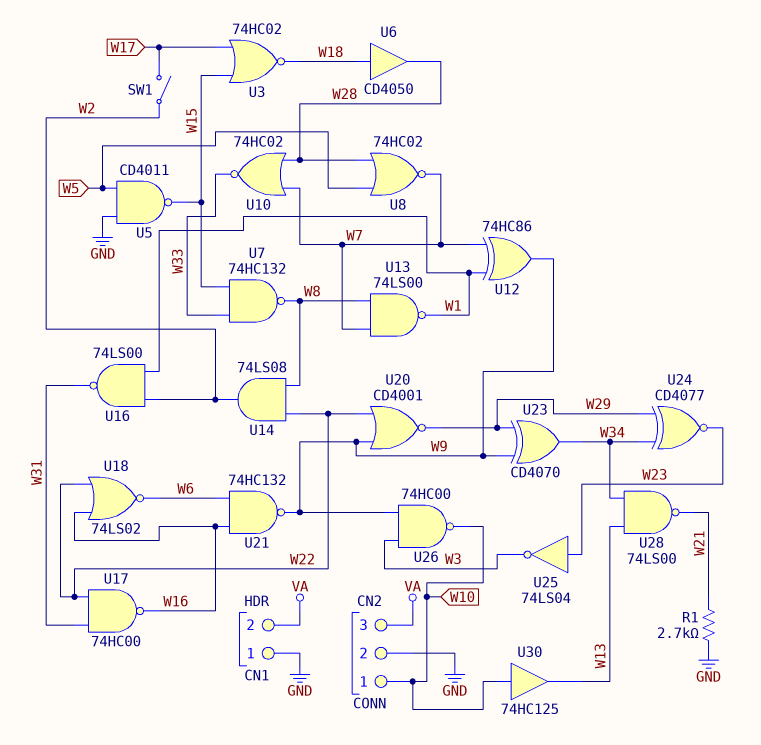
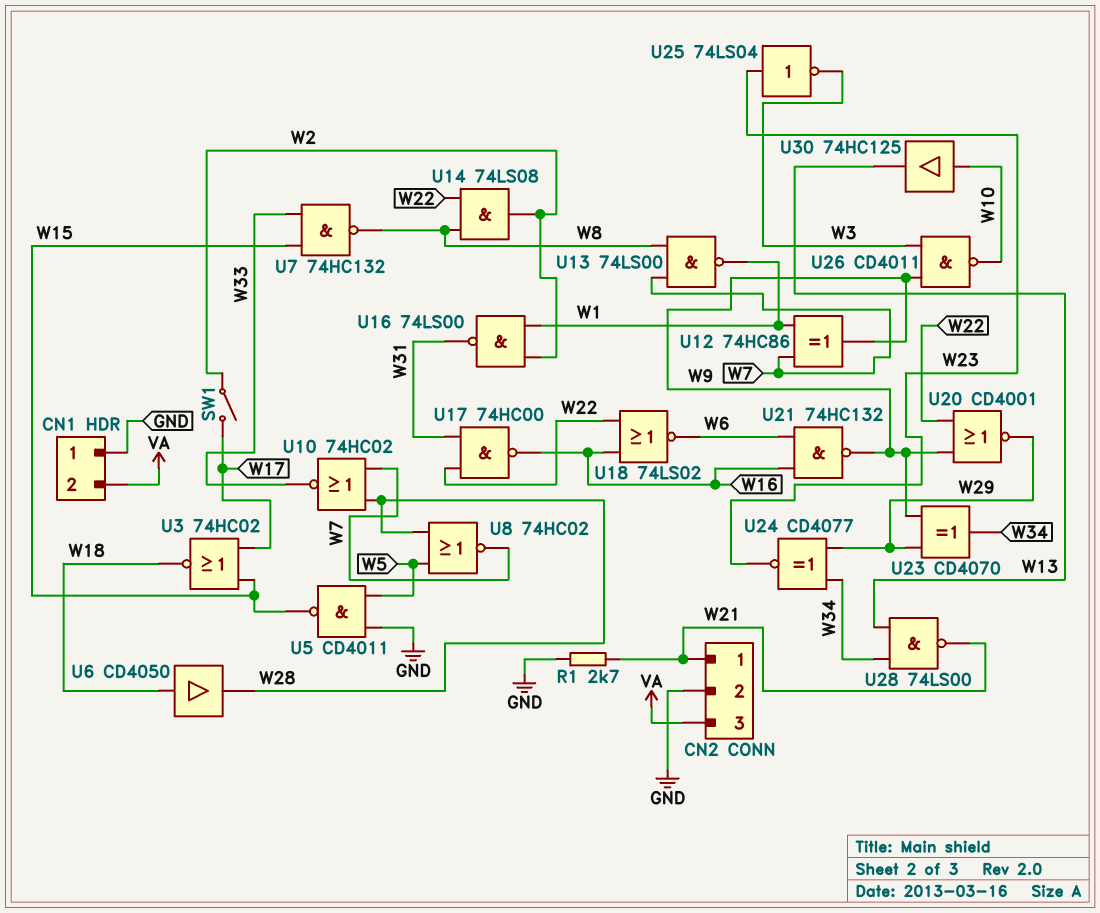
CN2 pin 1: W10 -> W21
U26: NAND 74HC00 (in W3, in W9, out W10) -> NAND CD4011 (in W3, in W9, out W10)

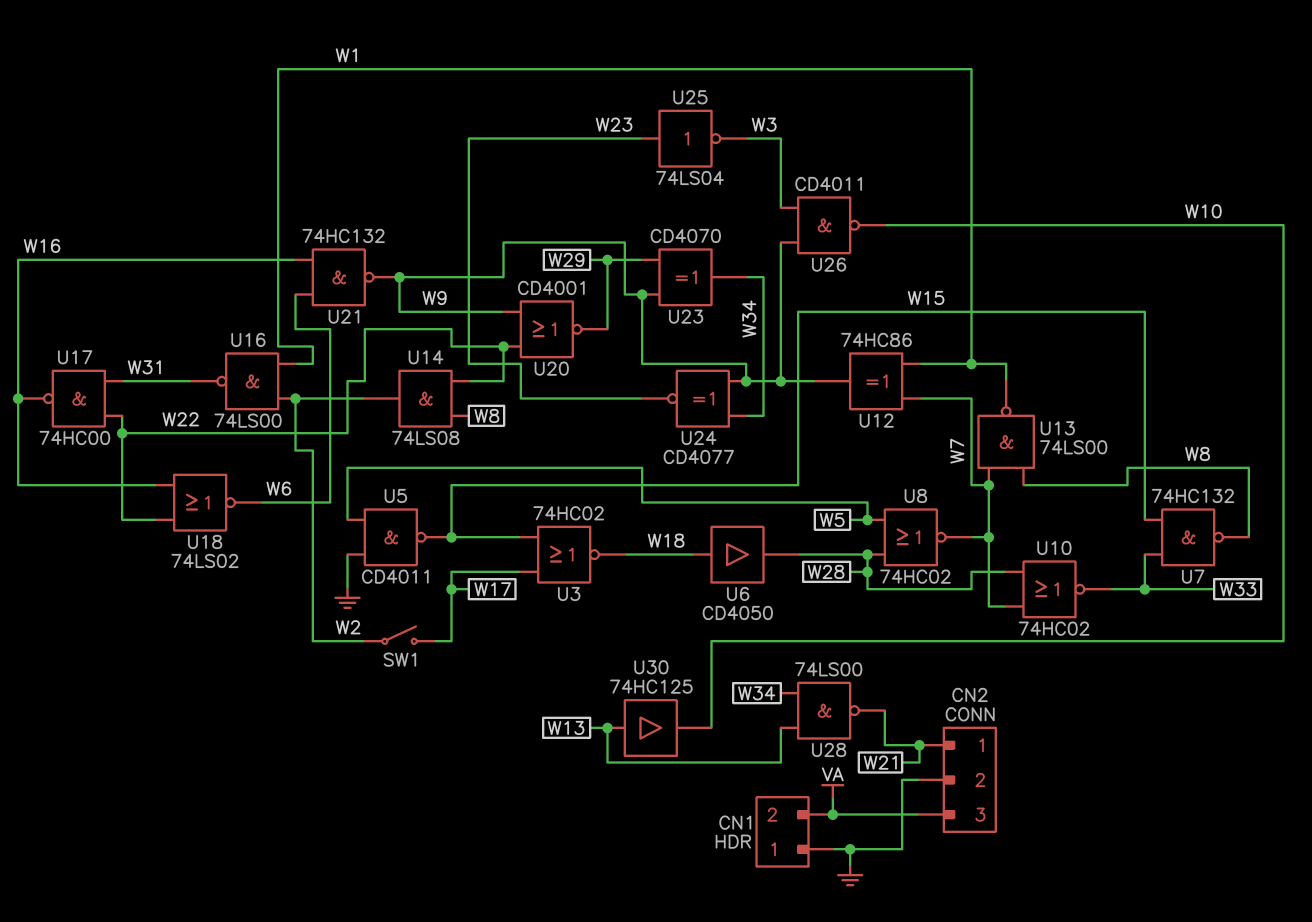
R1: 2.7k (GND, W21) -> none
U24: XNOR CD4077 (in W29, in W34, out W23) -> XNOR CD4077 (in W9, in W34, out W23)
U30: buffer 74HC125 (in W10, out W13) -> buffer 74HC125 (in W13, out W10)

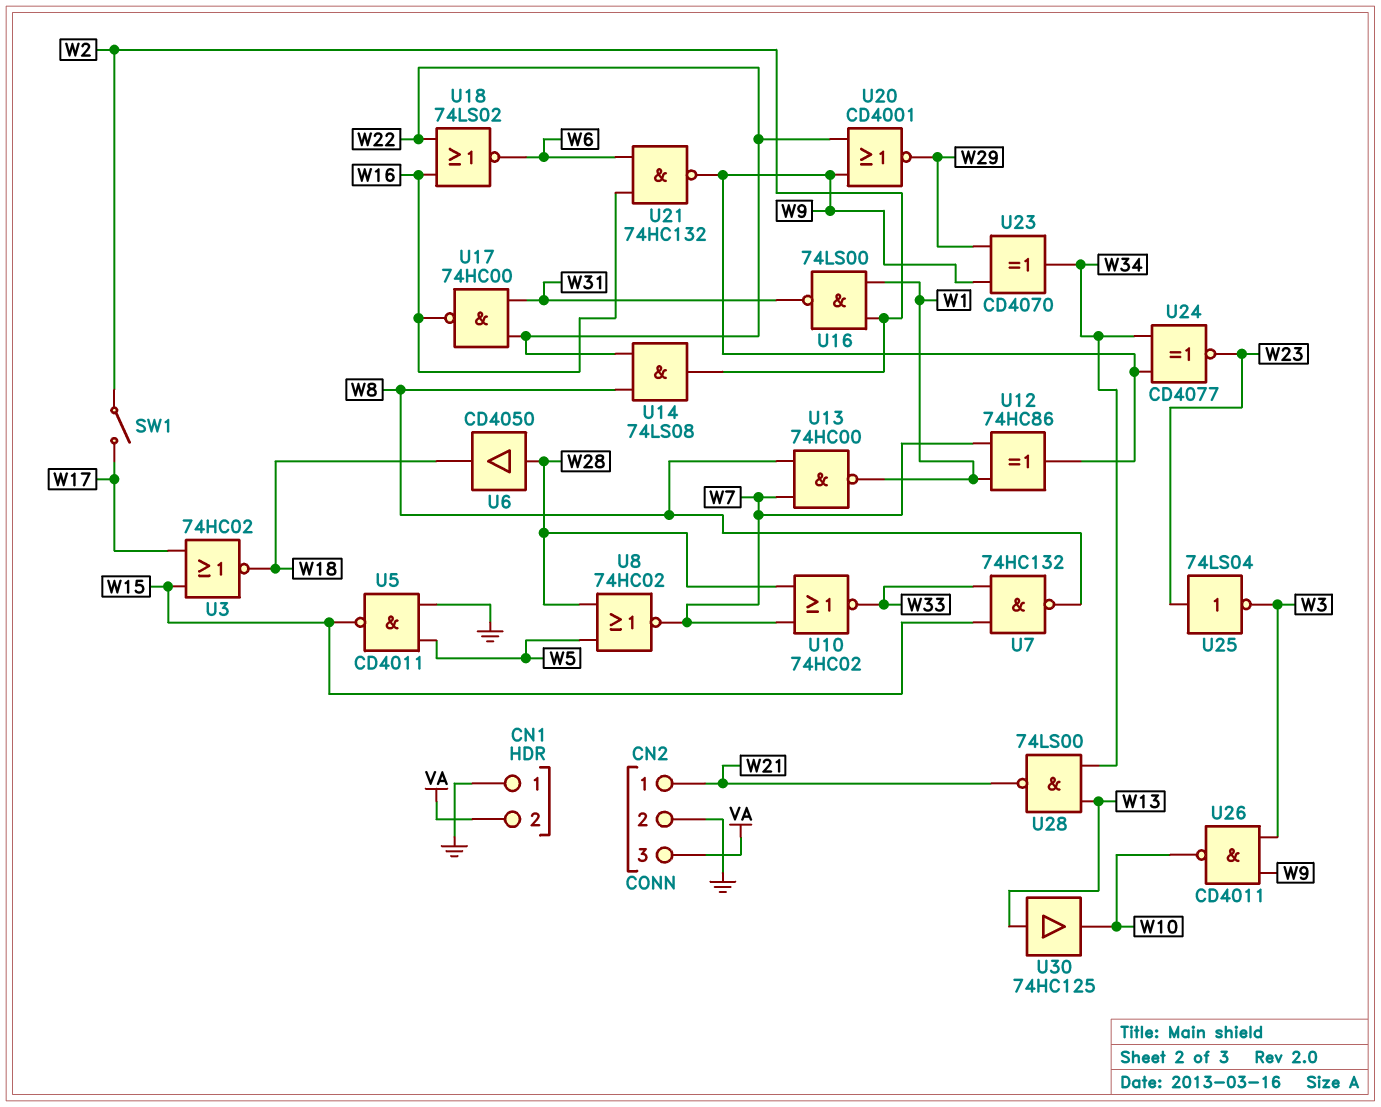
U6: buffer CD4050 (in W18, out W28) -> buffer CD4050 (in W28, out W18)
U13: NAND 74LS00 (in W7, in W8, out W1) -> NAND 74HC00 (in W7, in W8, out W1)

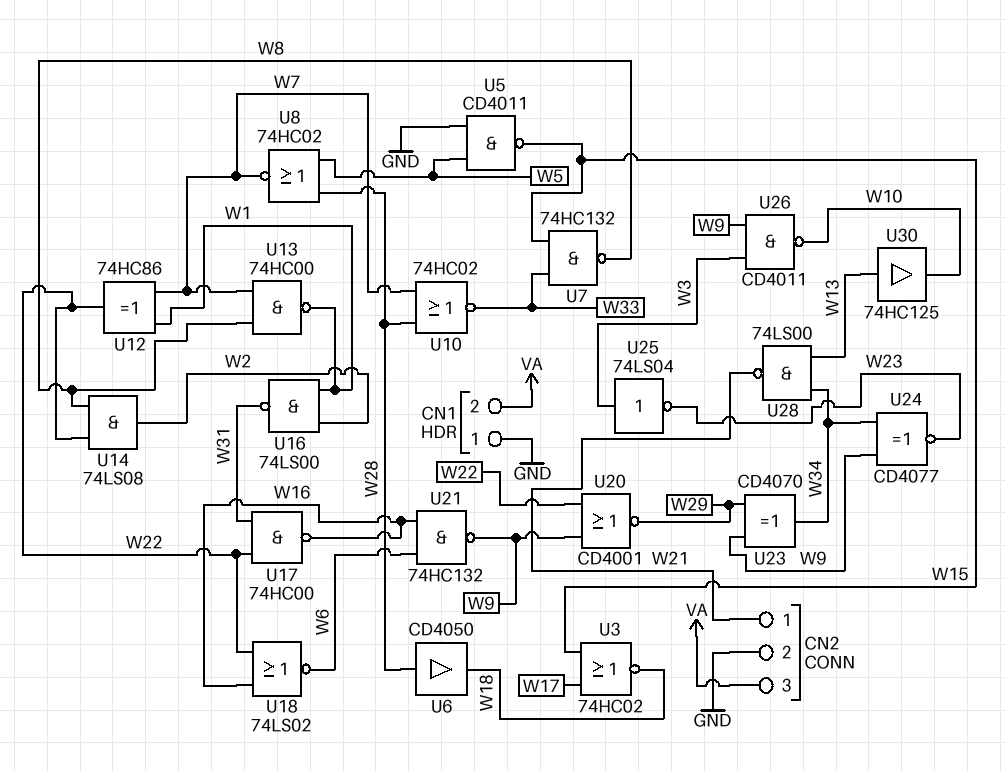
SW1: switch (W2, W17) -> none
U12: XOR 74HC86 (in W1, in W7, out W9) -> XOR 74HC86 (in W1, in W7, out W22)
U25: NOT 74LS04 (in W23, out W3) -> NOT 74LS04 (in W3, out W23)

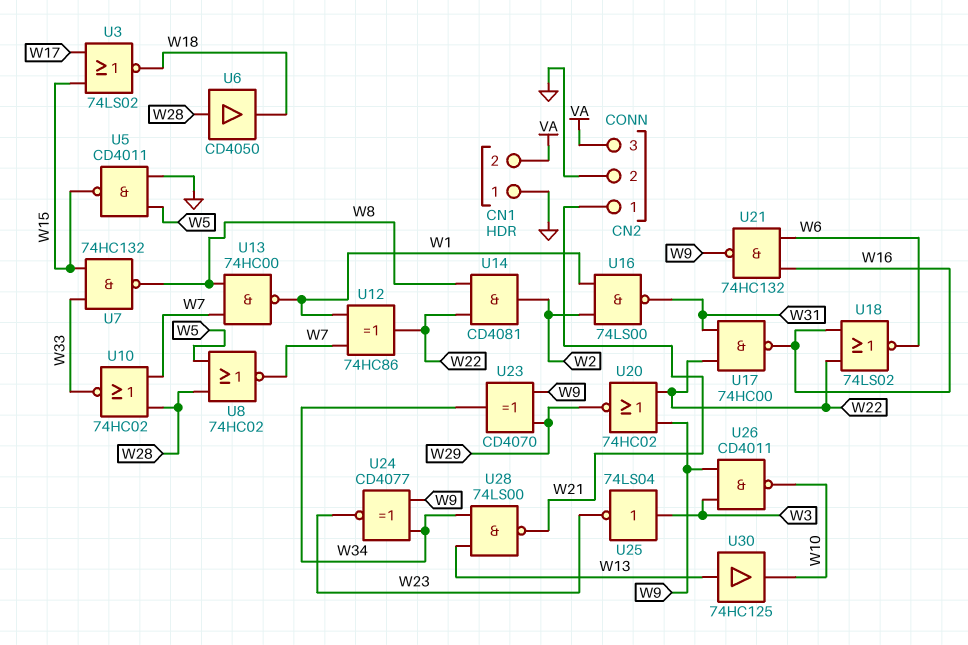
U3: NOR 74HC02 (in W15, in W17, out W18) -> NOR 74LS02 (in W15, in W17, out W18)
U14: AND 74LS08 (in W8, in W22, out W2) -> AND CD4081 (in W8, in W22, out W2)
U20: NOR CD4001 (in W9, in W22, out W29) -> NOR 74HC02 (in W9, in W22, out W29)

